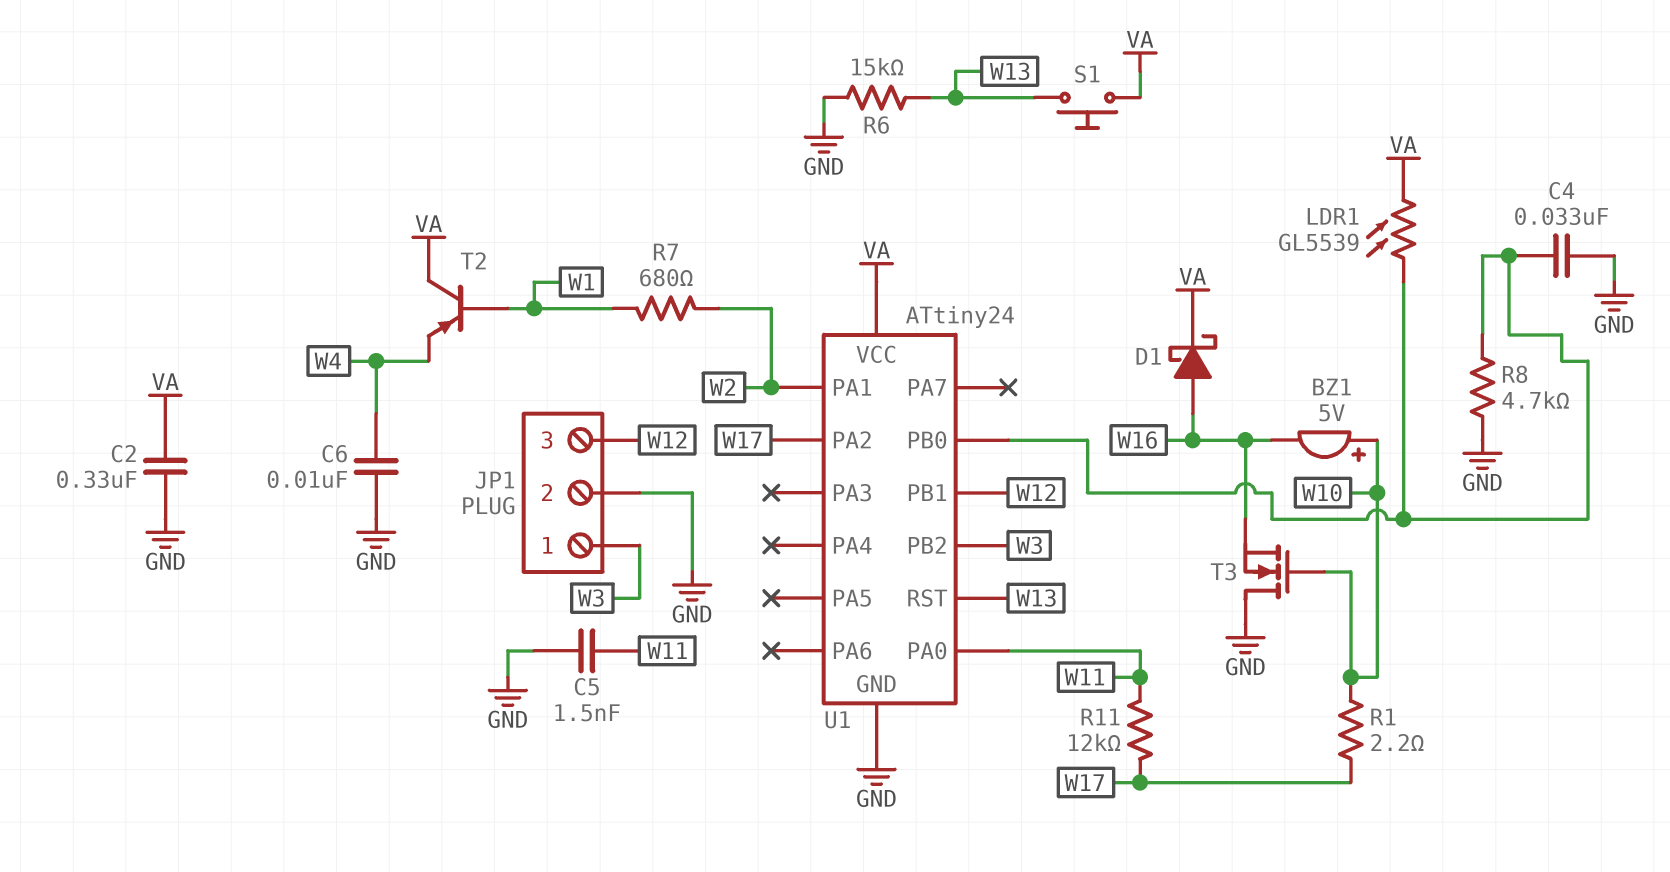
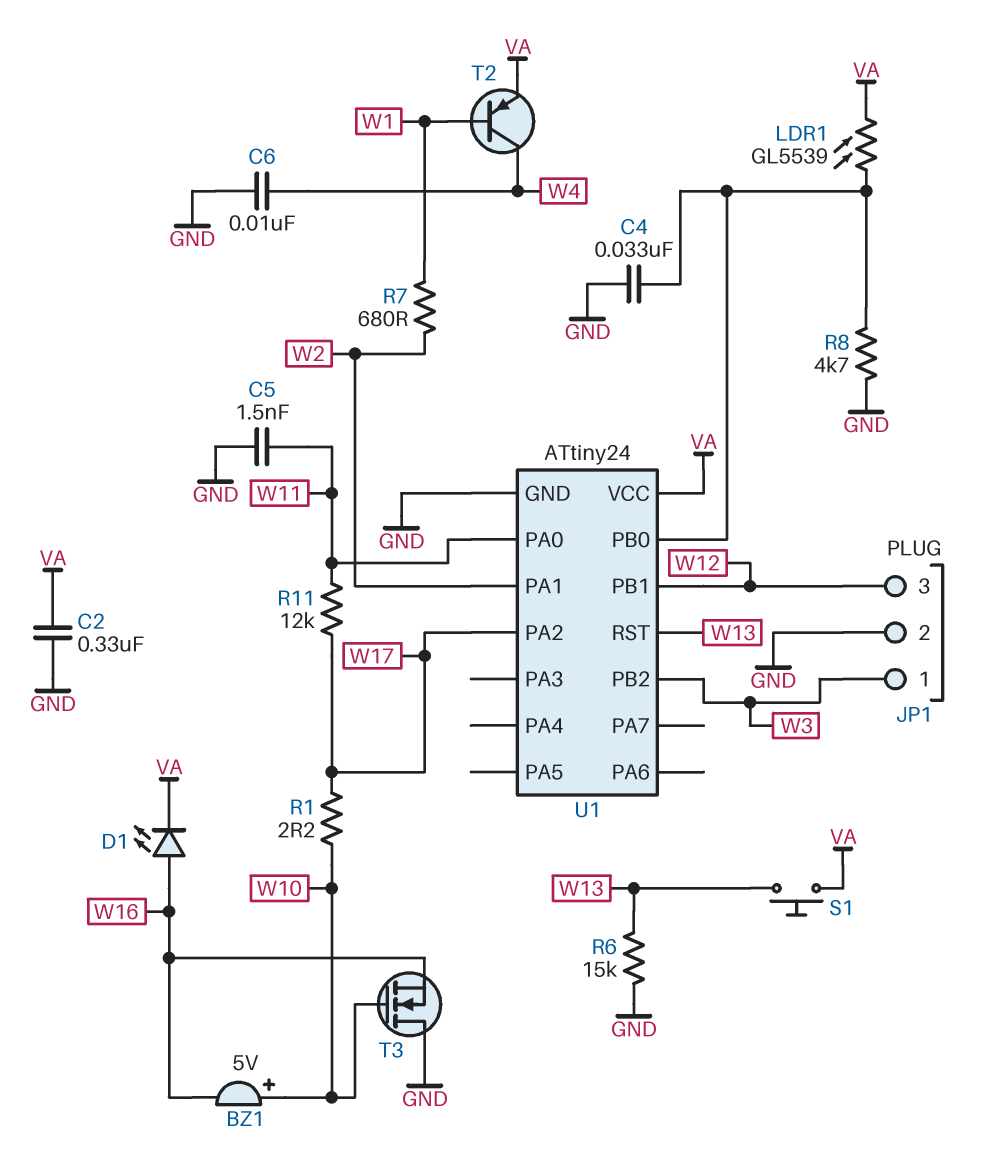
D1: schottky (A W16, K VA) -> LED (A W16, K VA)
T2: PNP (B W1, C VA, E W4) -> PNP (B W1, C W4, E VA)

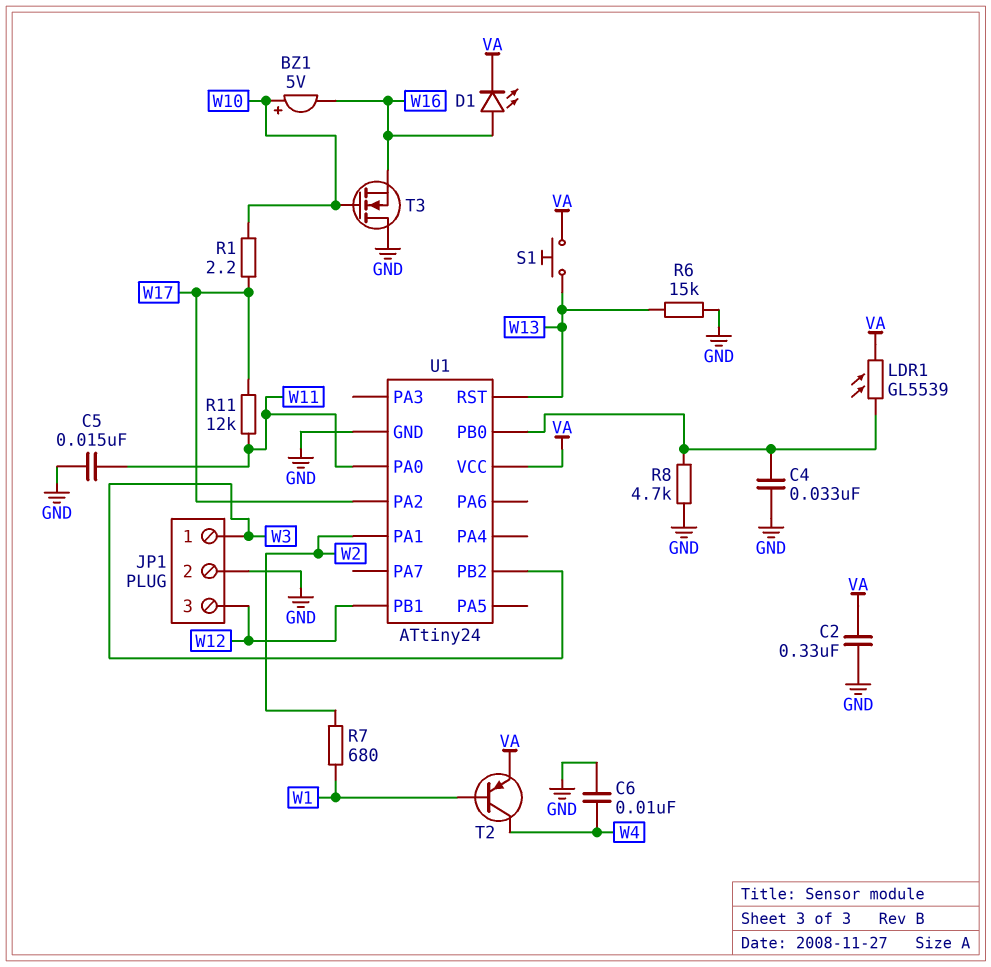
C5: 1.5nF (GND, W11) -> 15nF (GND, W11)

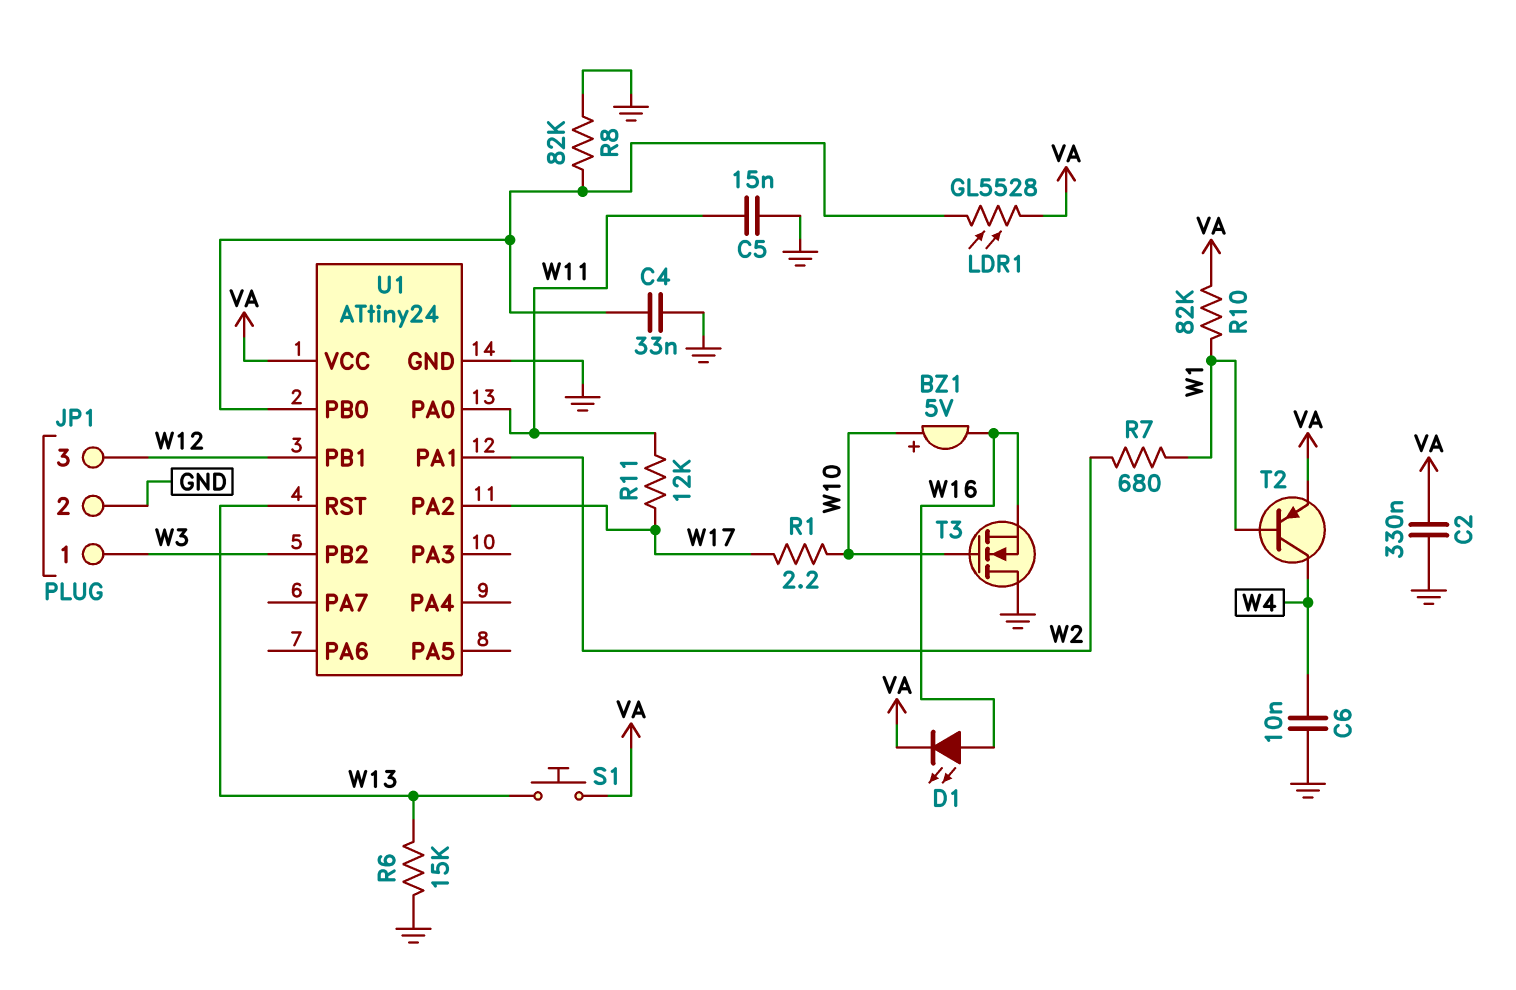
LDR1: GL5539 (U1/PB0, VA) -> GL5528 (U1/PB0, VA)
R8: 4.7k (GND, U1/PB0) -> 82k (GND, U1/PB0)
R10: none -> 82k (VA, W1)

